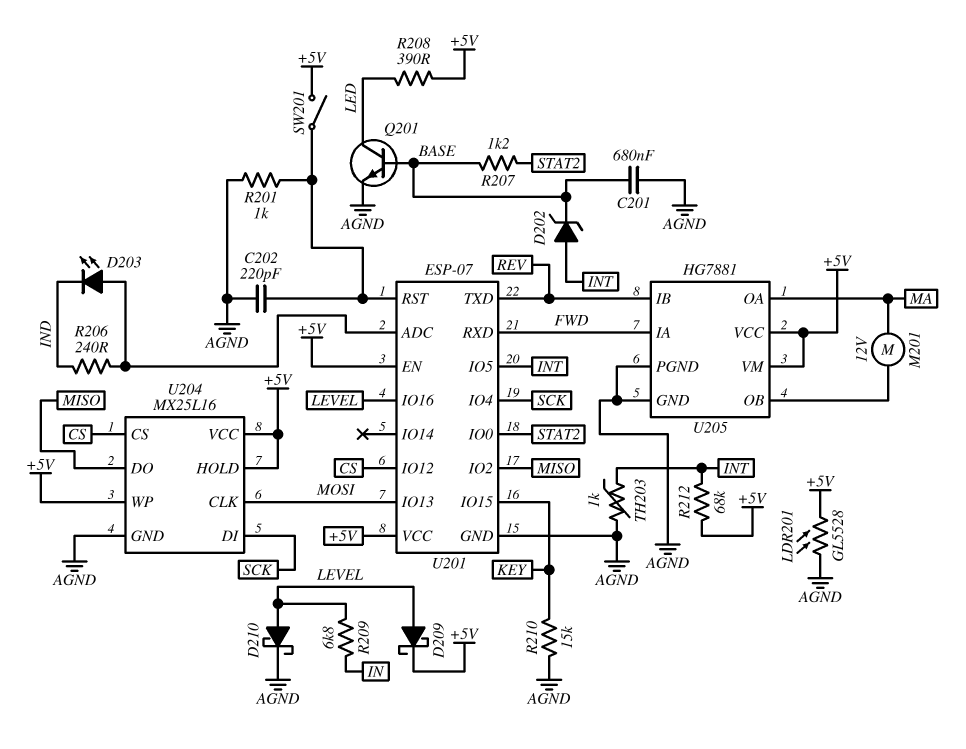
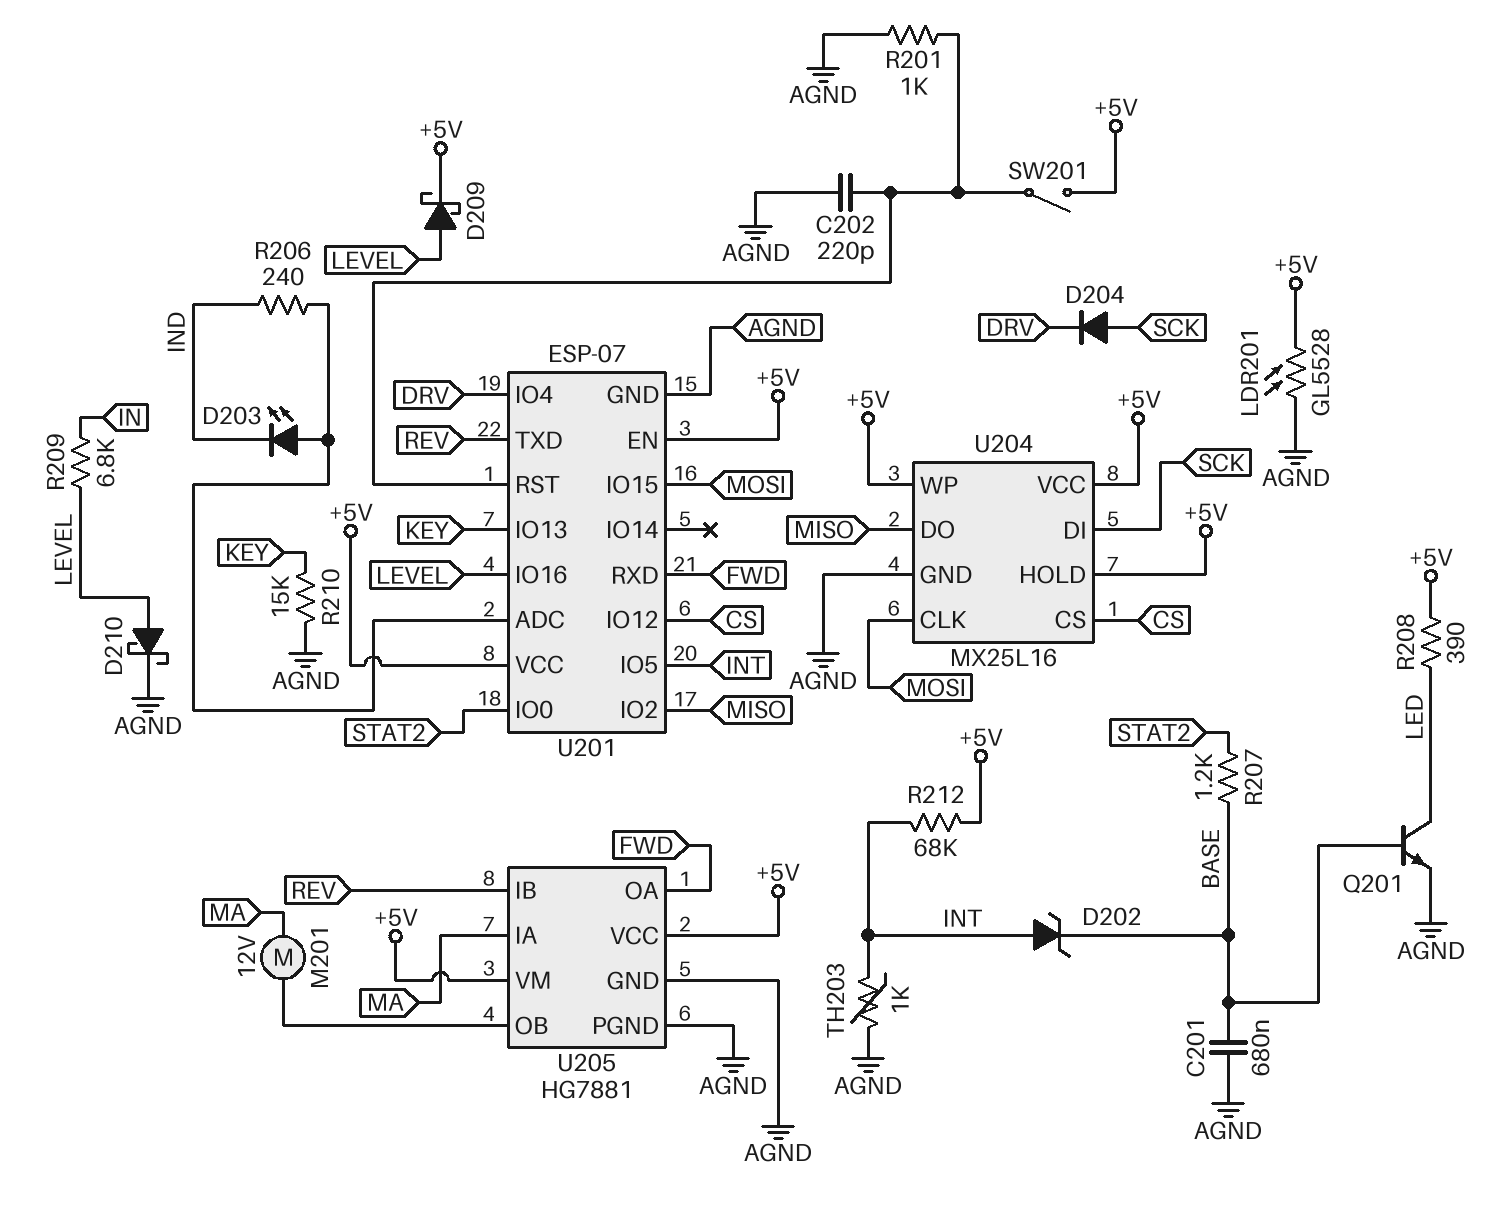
D204: none -> diode (A SCK, K DRV)
U201 pin IO4: SCK -> DRV
U201 pin IO13: MOSI -> KEY
U201 pin IO15: KEY -> MOSI
U205 pin IA: FWD -> MA
U205 pin OA: MA -> FWD

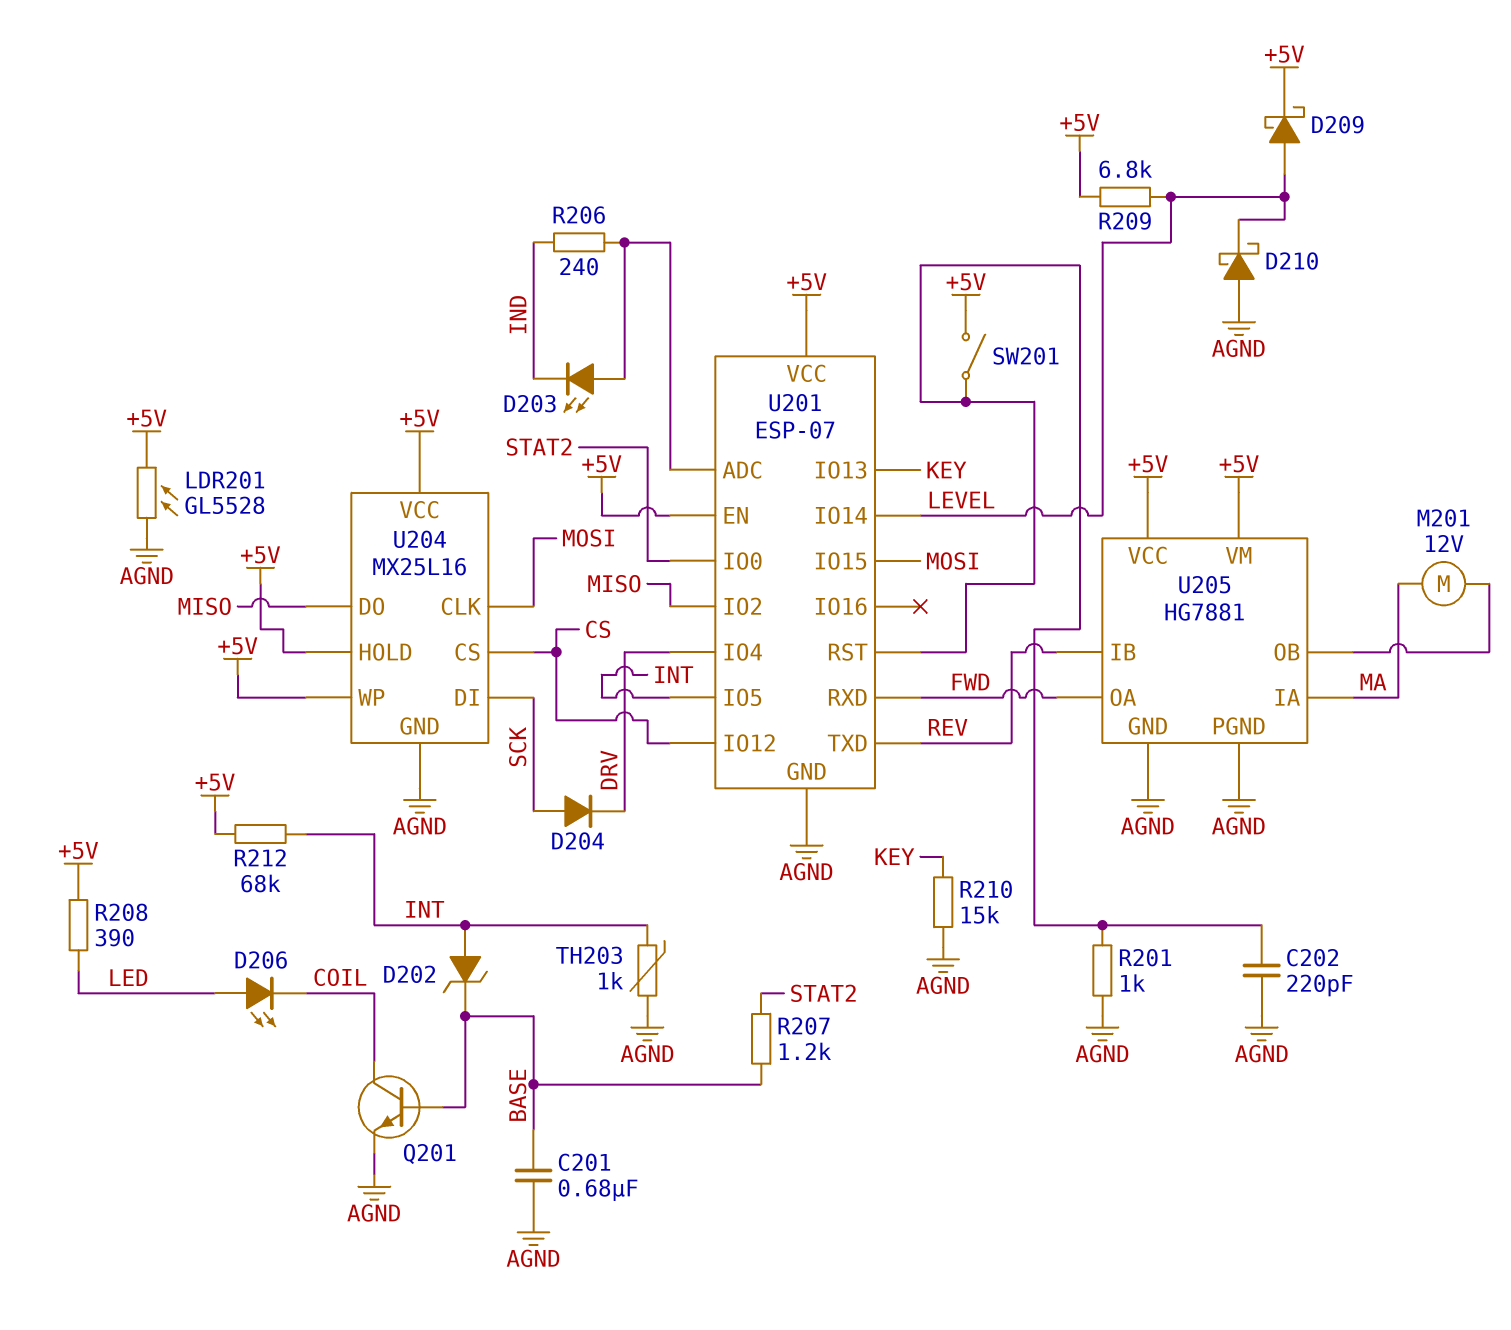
D206: none -> LED (A LED, K COIL)
D210: schottky (A LEVEL, K AGND) -> schottky (A AGND, K LEVEL)
Q201: NPN (B BASE, C LED, E AGND) -> NPN (B BASE, C COIL, E AGND)
R209: 6.8k (IN, LEVEL) -> 6.8k (+5V, LEVEL)
U201 pin IO14: none -> LEVEL
U201 pin IO16: LEVEL -> none

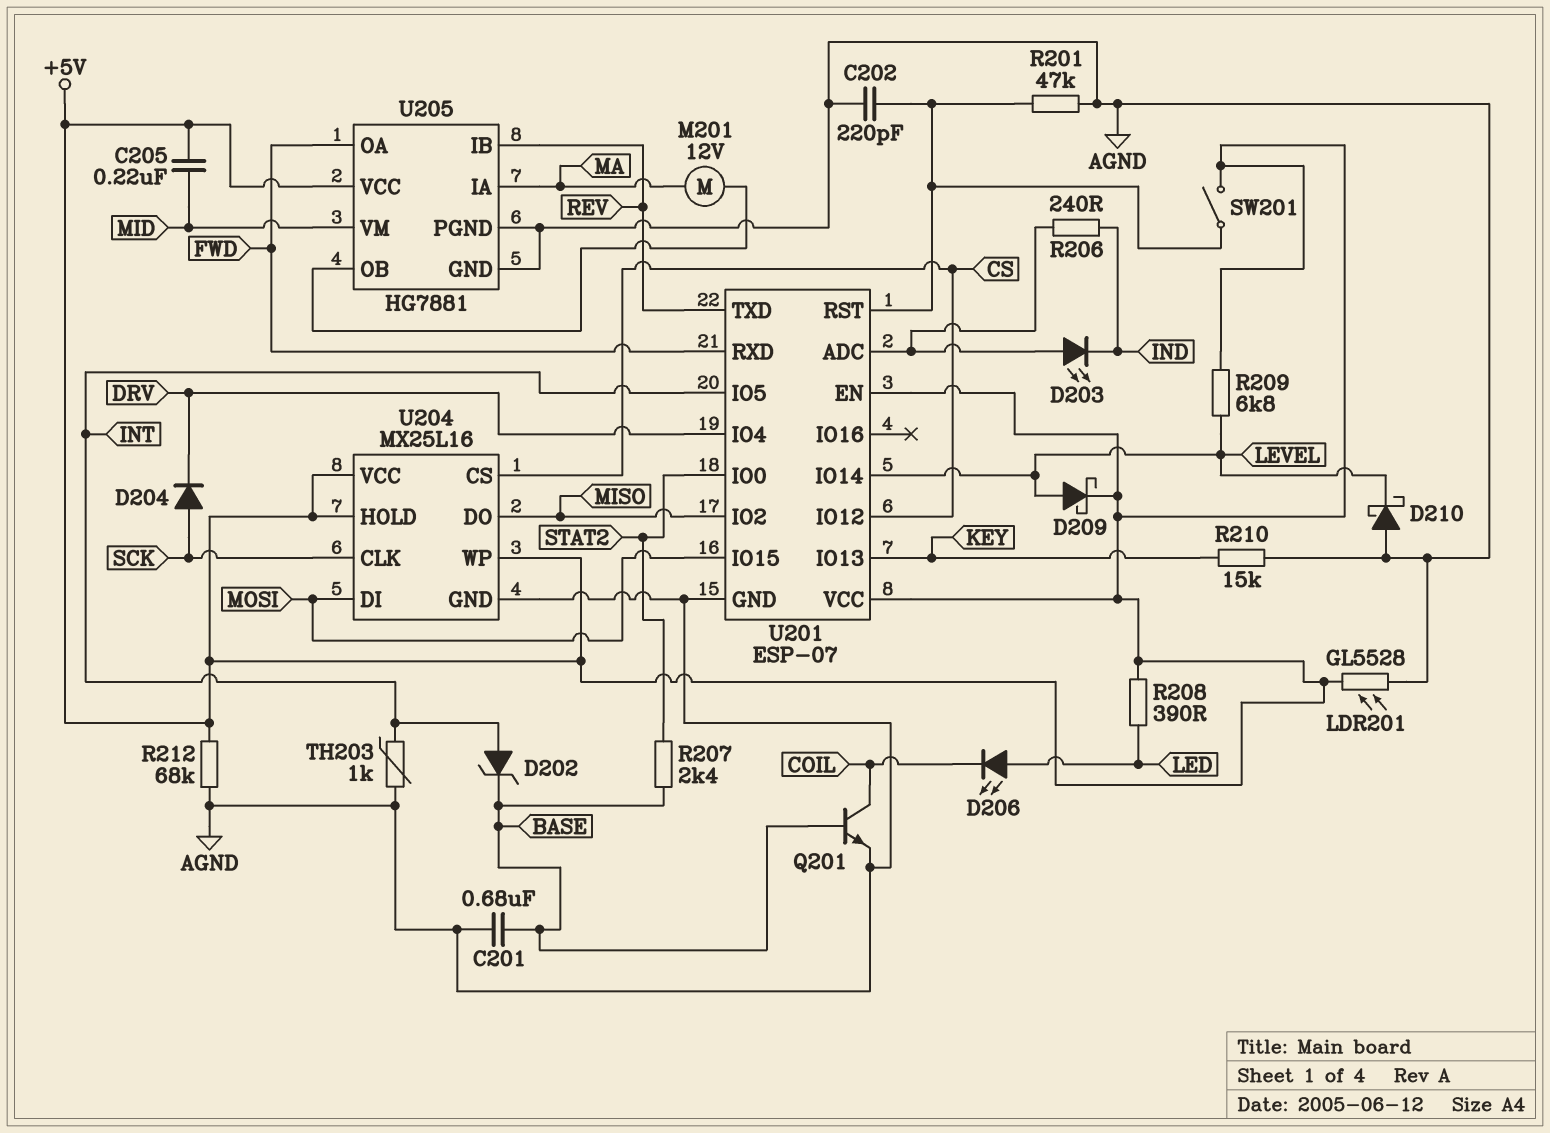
C205: none -> 220nF (+5V, MID)
R201: 1k (AGND, U201/RST) -> 47k (AGND, U201/RST)
R207: 1.2k (BASE, STAT2) -> 2.4k (BASE, STAT2)
R212: 68k (+5V, INT) -> 68k (+5V, AGND)
U204 pin CLK: MOSI -> SCK
U204 pin DI: SCK -> MOSI
U205 pin VM: +5V -> MID

